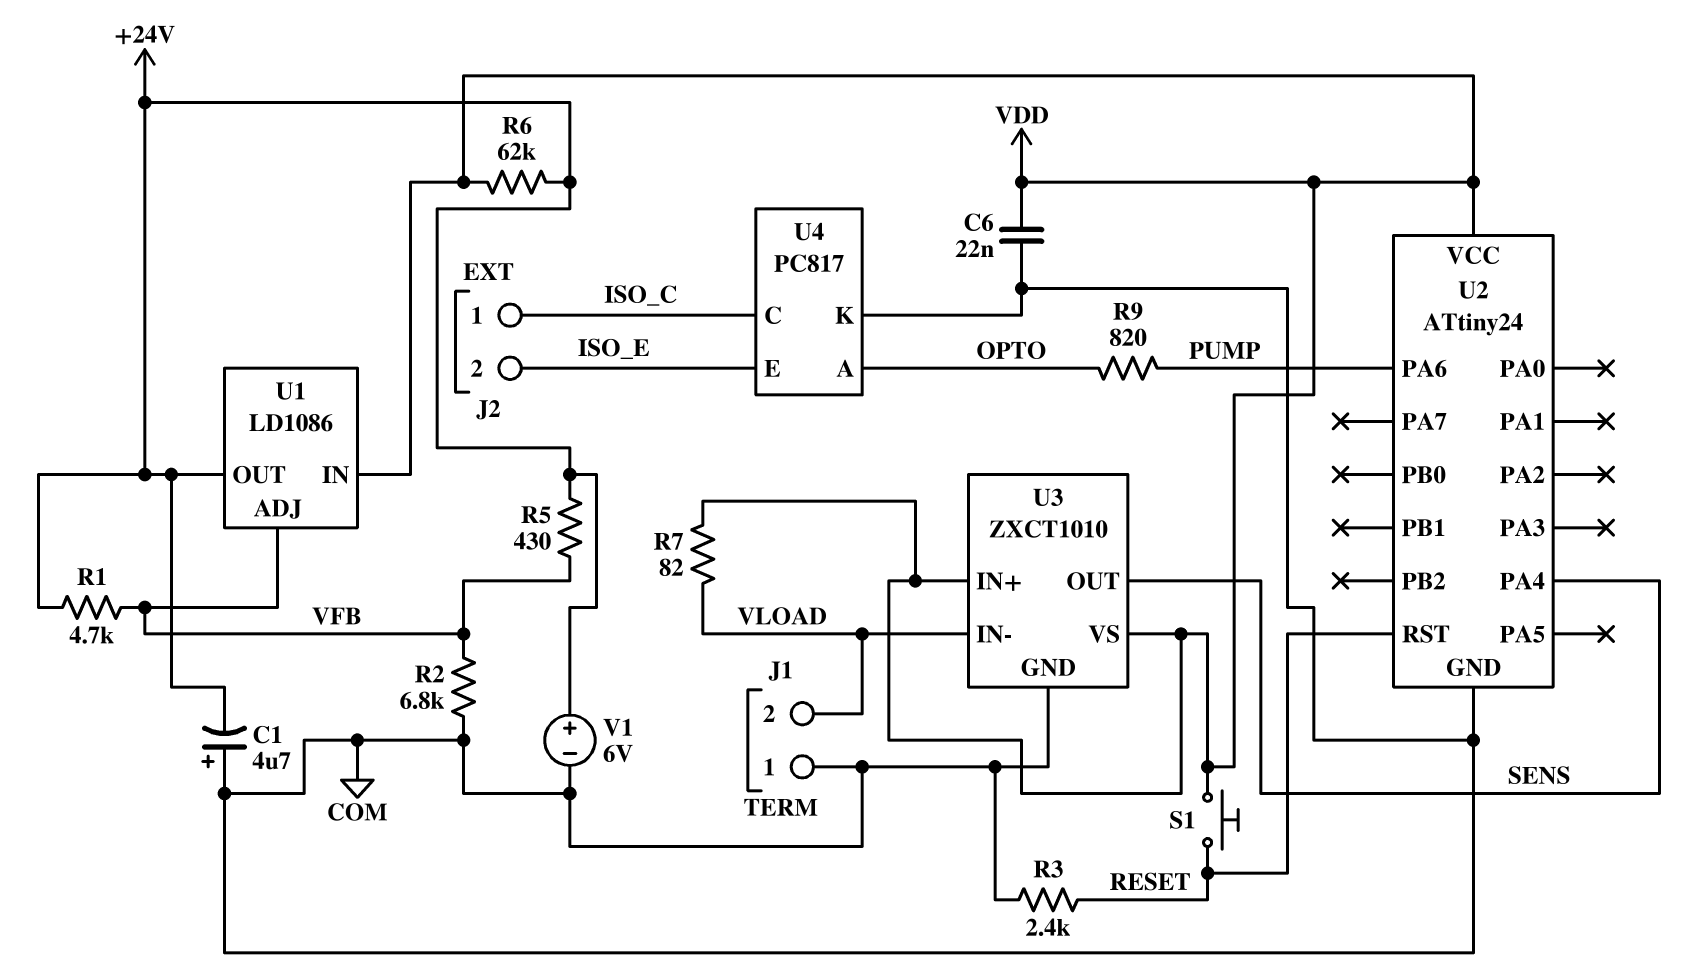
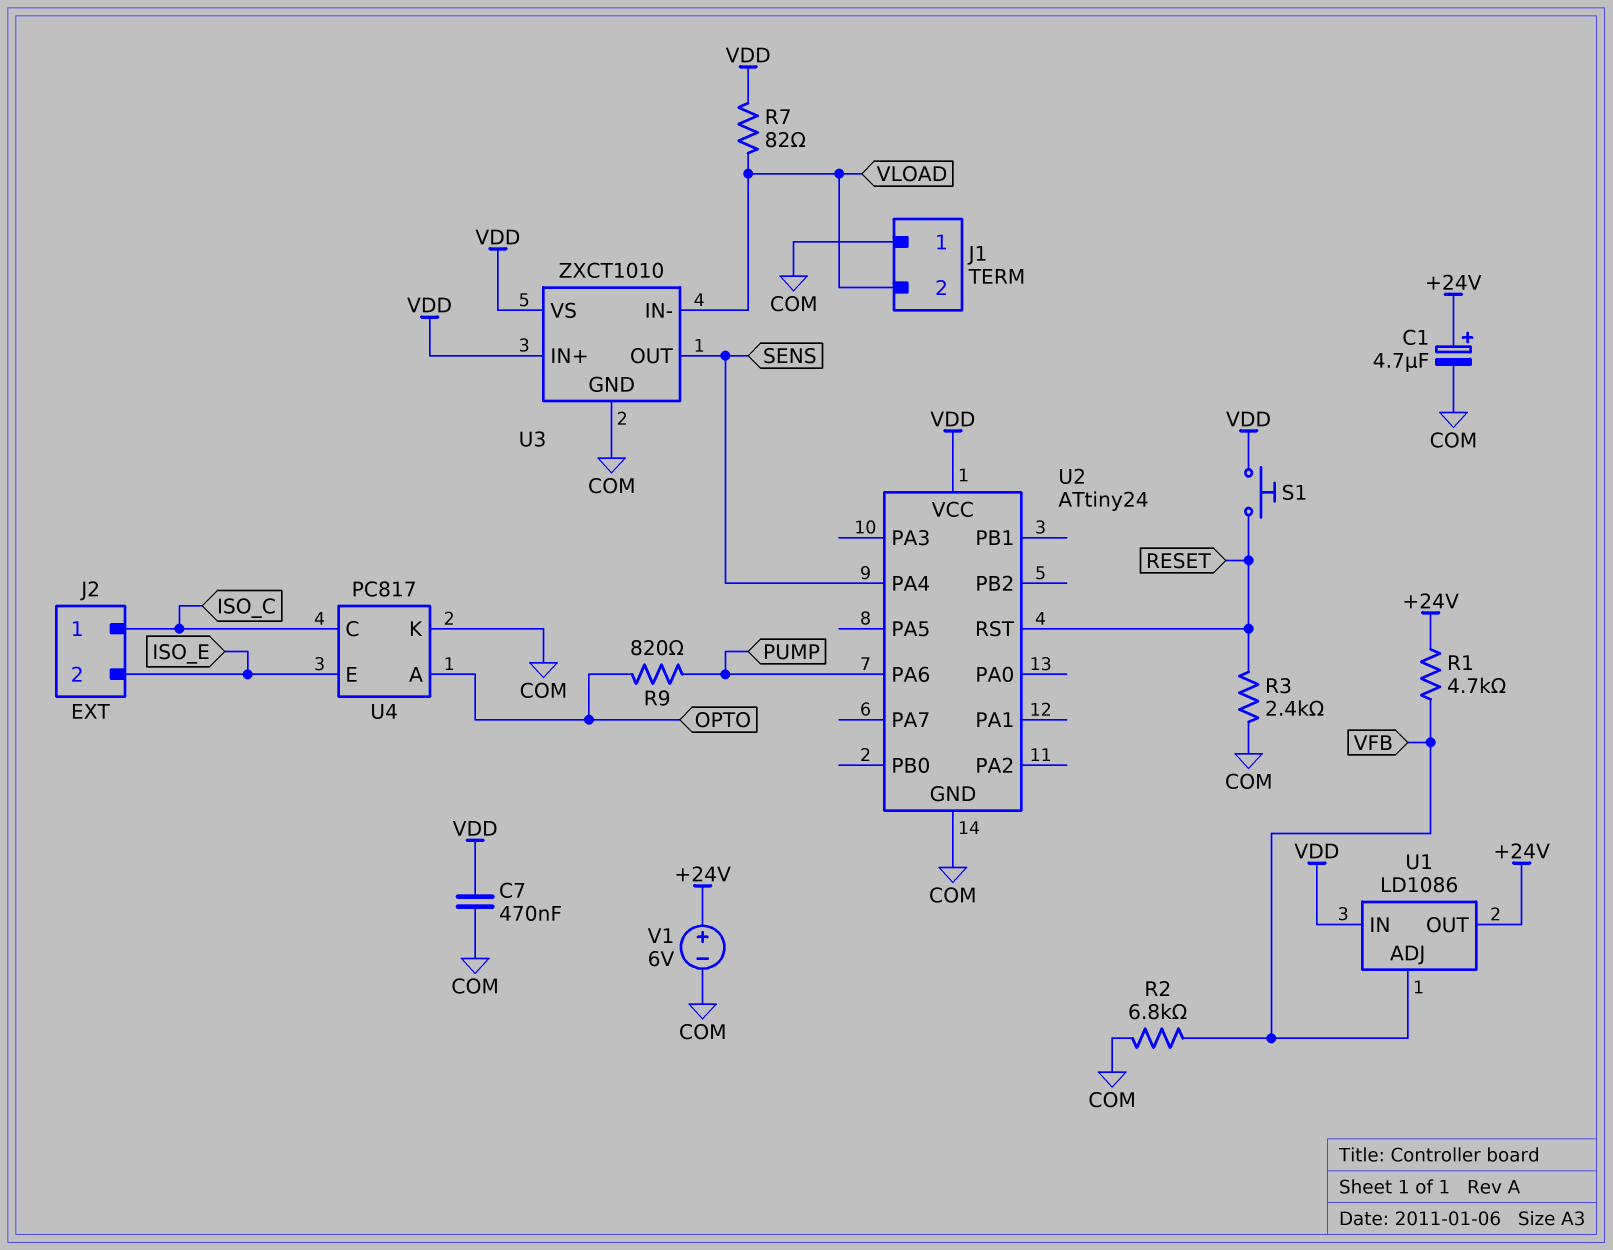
C1: 4.7uF (plus COM, minus +24V) -> 4.7uF (plus +24V, minus COM)
C6: 22nF (COM, VDD) -> none
C7: none -> 470nF (COM, VDD)
R5: 430 (+24V, VFB) -> none
R6: 62k (+24V, VDD) -> none

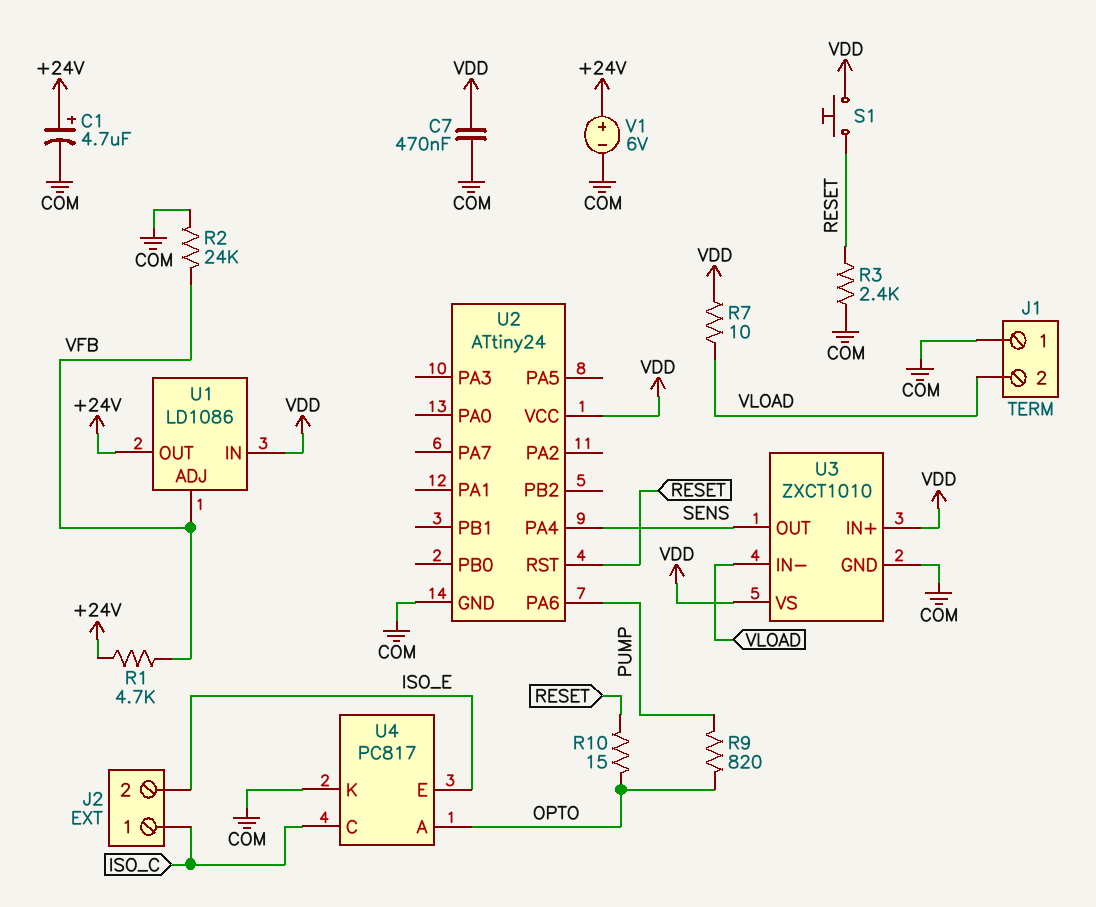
R2: 6.8k (COM, VFB) -> 24k (COM, VFB)
R7: 82 (VDD, VLOAD) -> 10 (VDD, VLOAD)
R10: none -> 15 (OPTO, RESET)

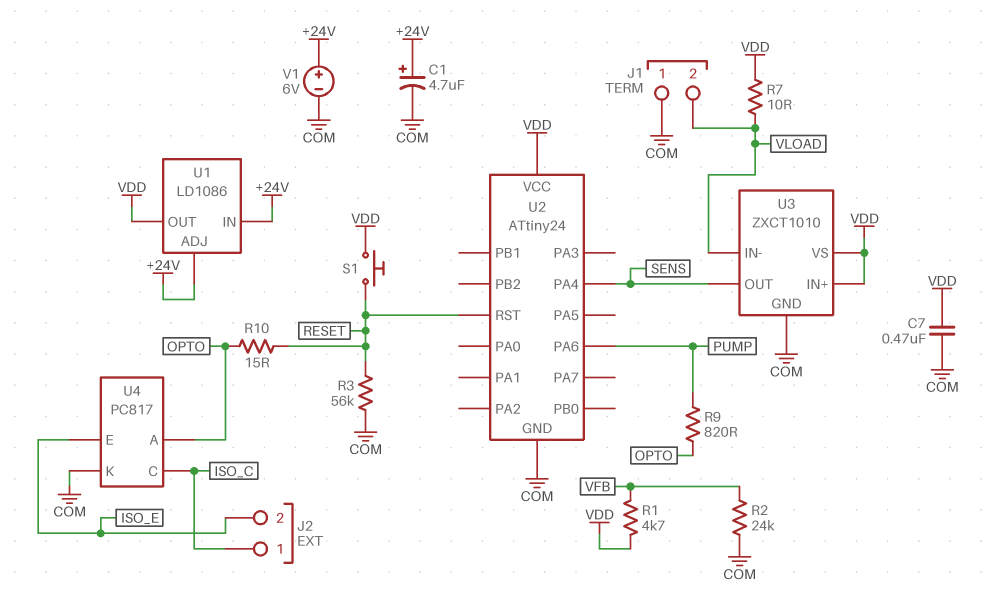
R1: 4.7k (+24V, VFB) -> 4.7k (VDD, VFB)
R3: 2.4k (COM, RESET) -> 56k (COM, RESET)
U1 pin ADJ: VFB -> +24V
U1 pin IN: VDD -> +24V
U1 pin OUT: +24V -> VDD

